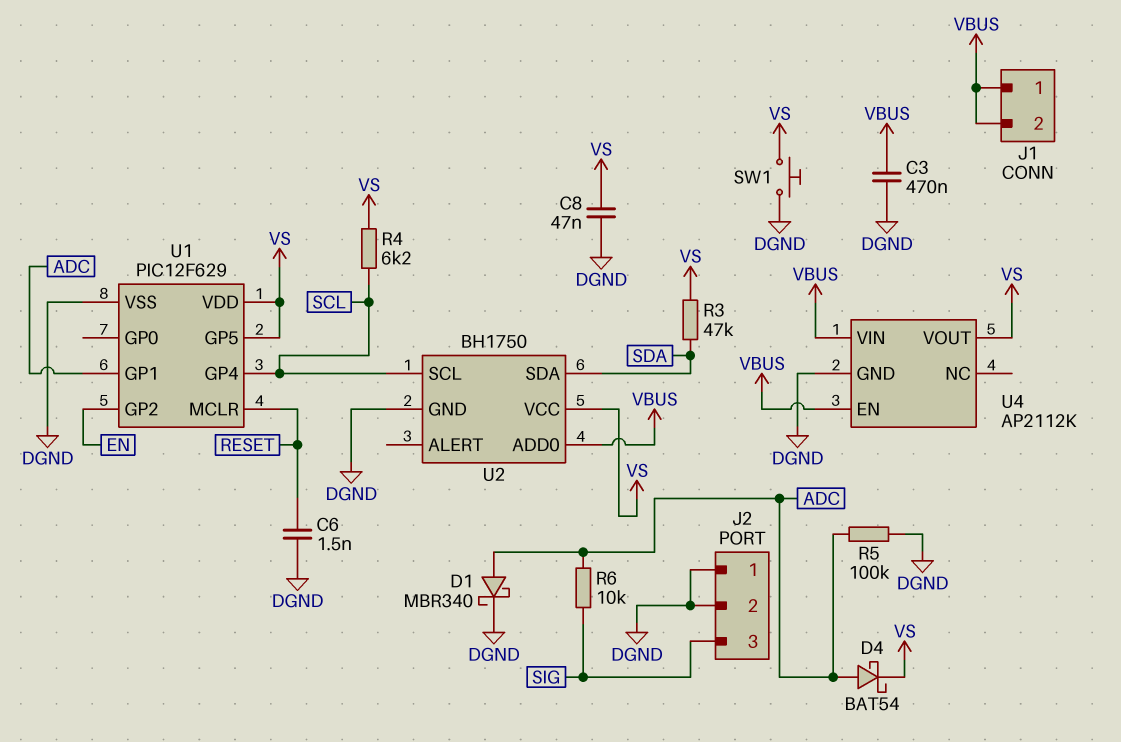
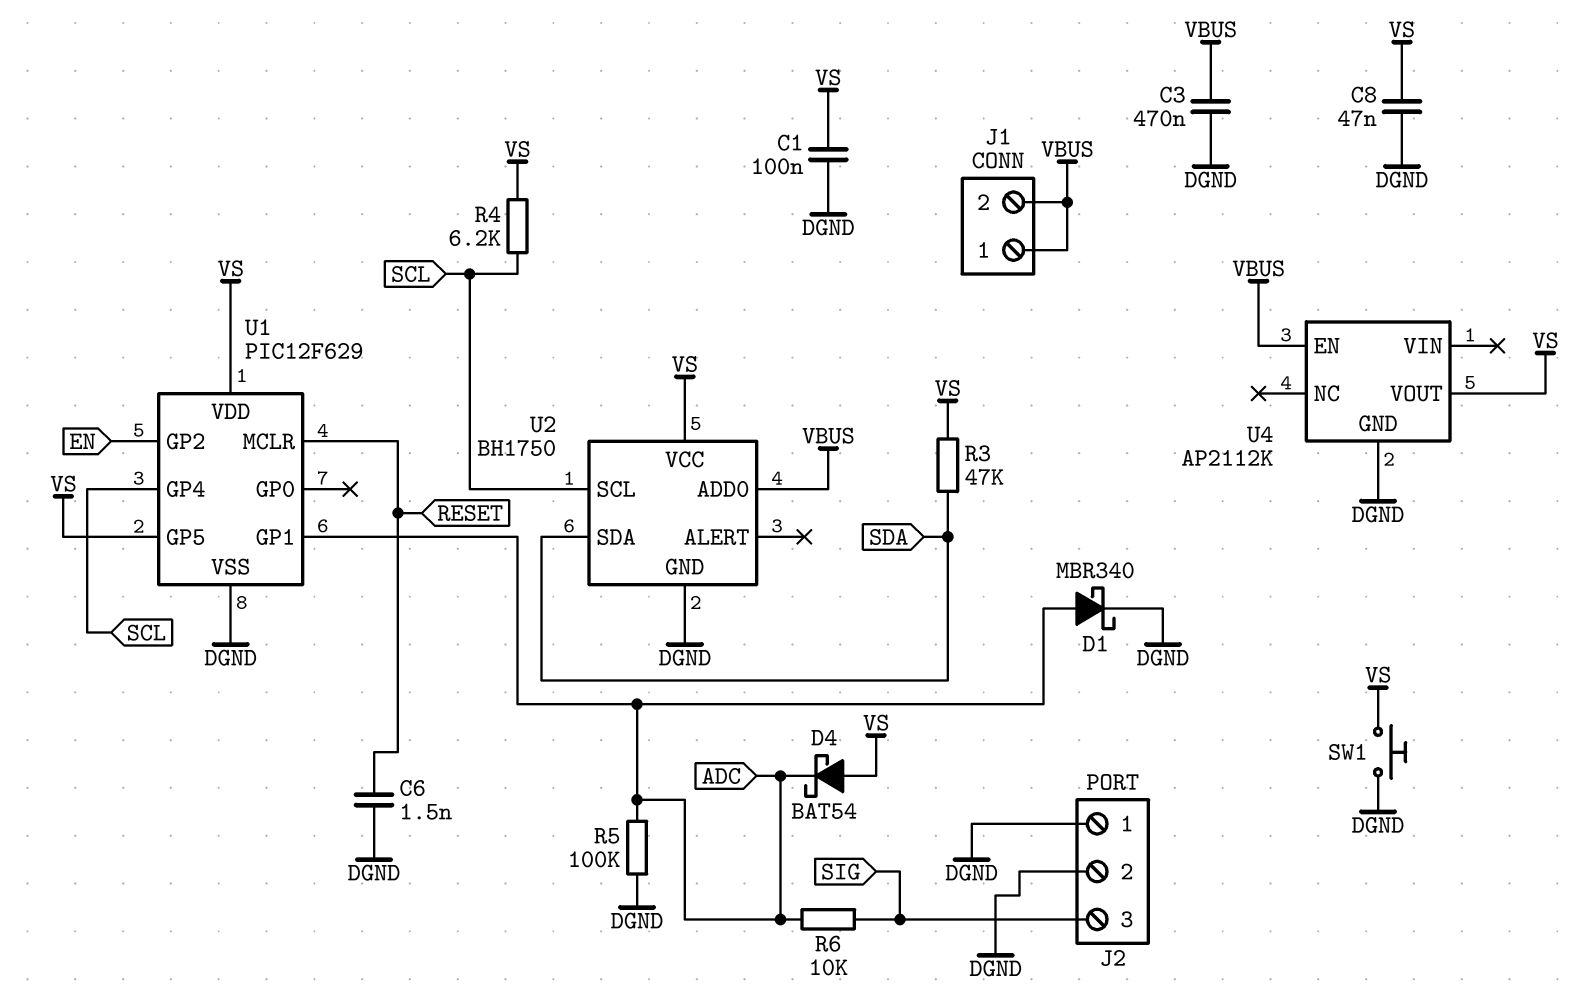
C1: none -> 100nF (DGND, VS)
D4: schottky BAT54 (A ADC, K VS) -> schottky BAT54 (A VS, K ADC)
U4 pin VIN: VBUS -> none

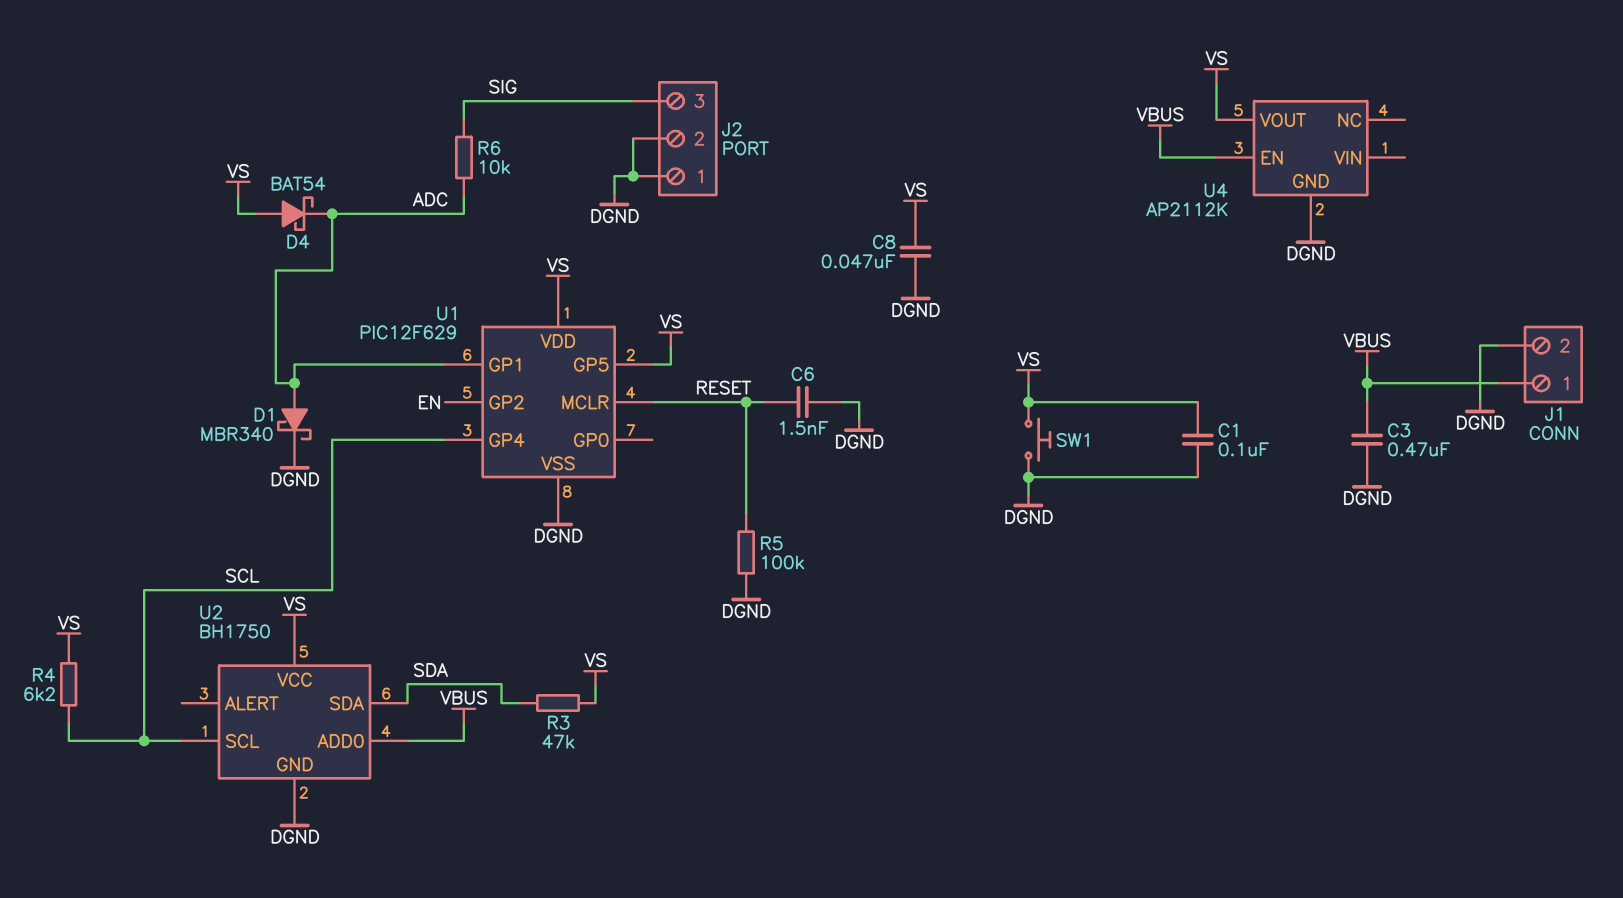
J1 pin 2: VBUS -> DGND
R5: 100k (ADC, DGND) -> 100k (DGND, RESET)

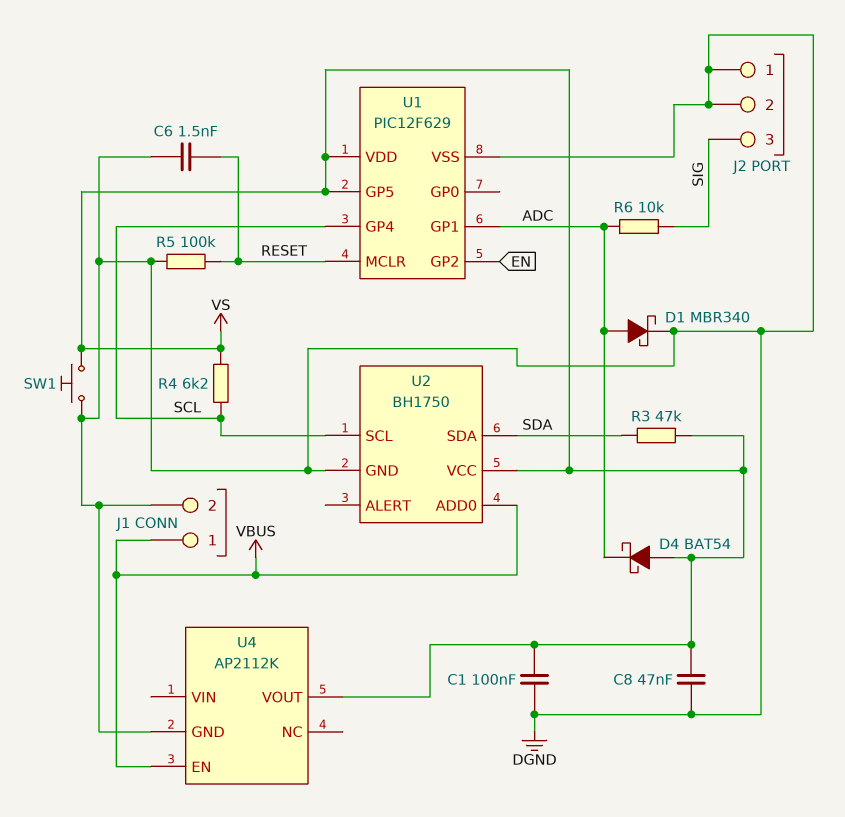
C3: 470nF (DGND, VBUS) -> none

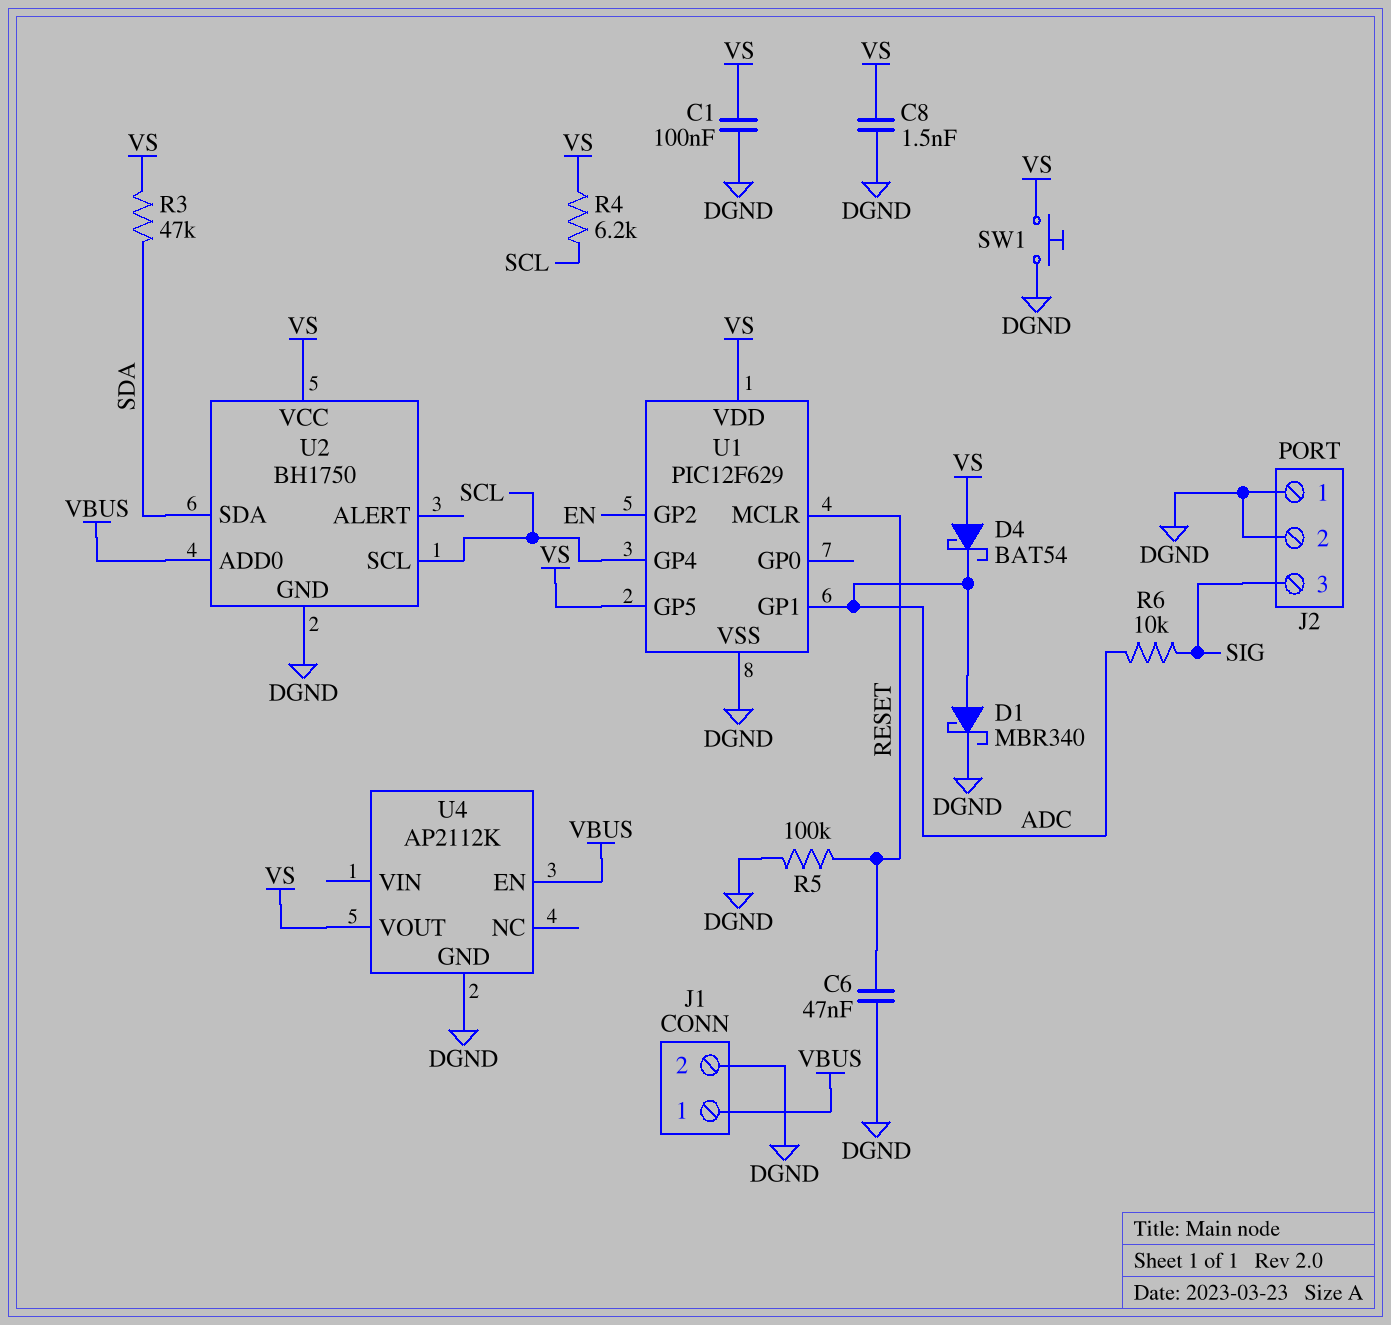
C6: 1.5nF (DGND, RESET) -> 47nF (DGND, RESET)
C8: 47nF (DGND, VS) -> 1.5nF (DGND, VS)

